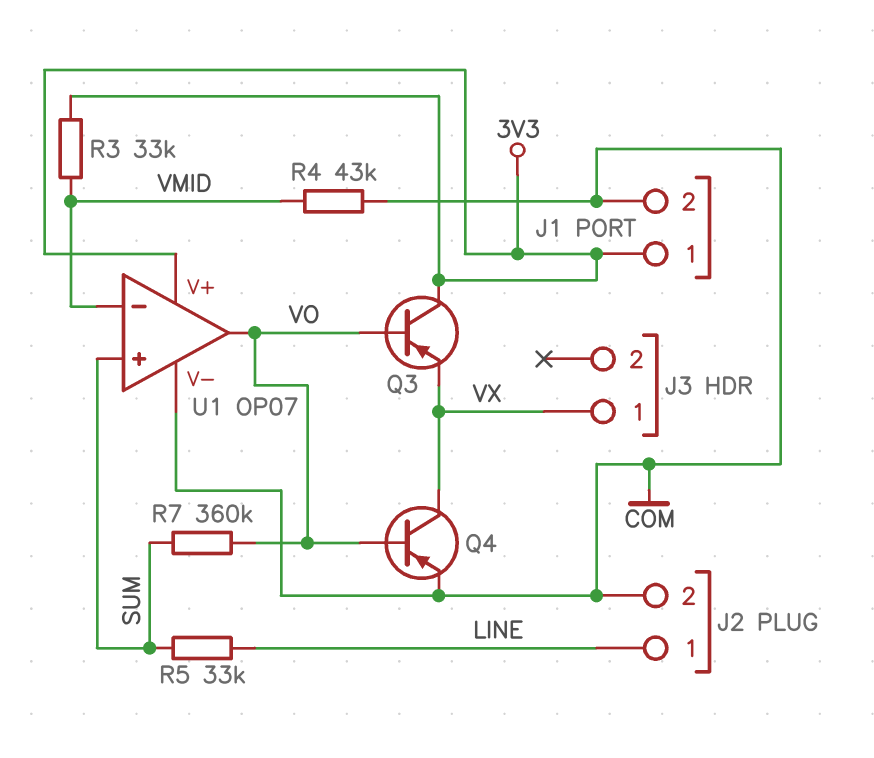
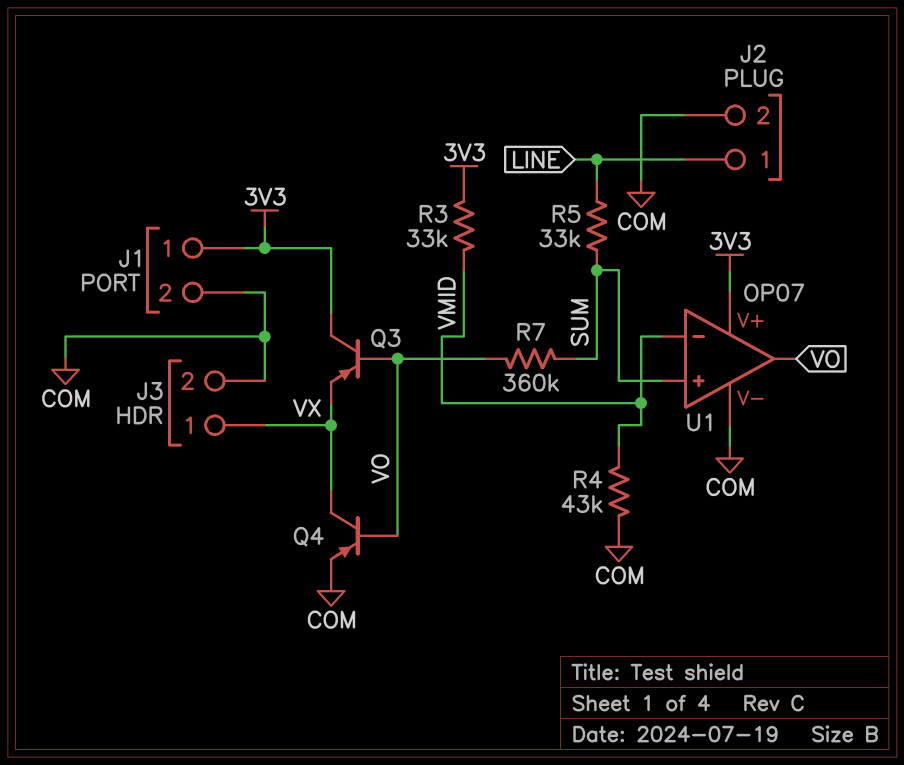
J3 pin 2: none -> COM

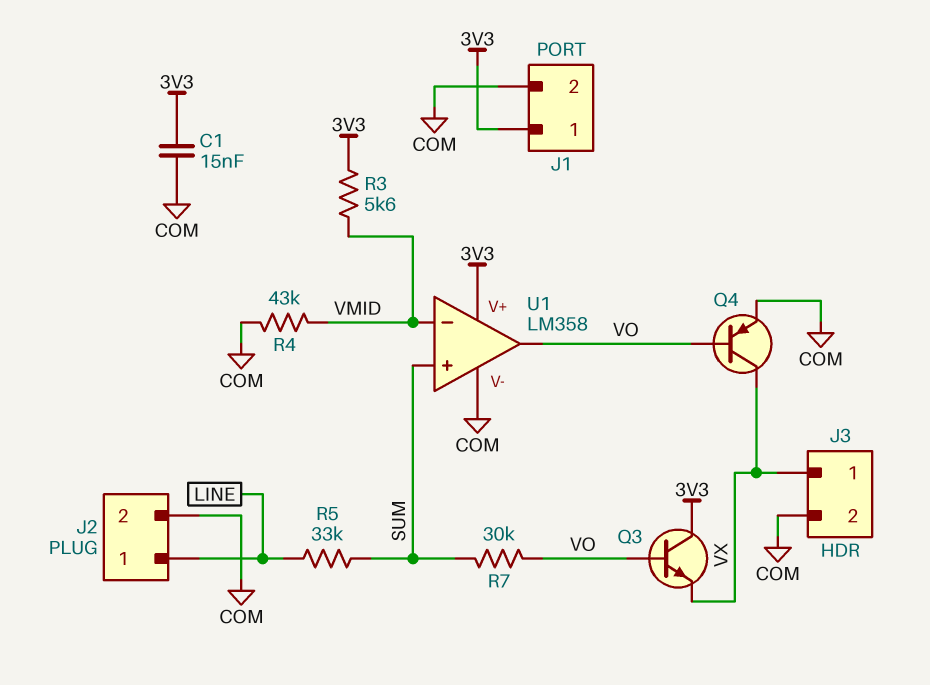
C1: none -> 15nF (3V3, COM)
Q3: PNP (B VO, C 3V3, E VX) -> NPN (B VO, C 3V3, E VX)
R3: 33k (3V3, VMID) -> 5.6k (3V3, VMID)
R7: 360k (SUM, VO) -> 30k (SUM, VO)
U1: OP07 -> LM358

